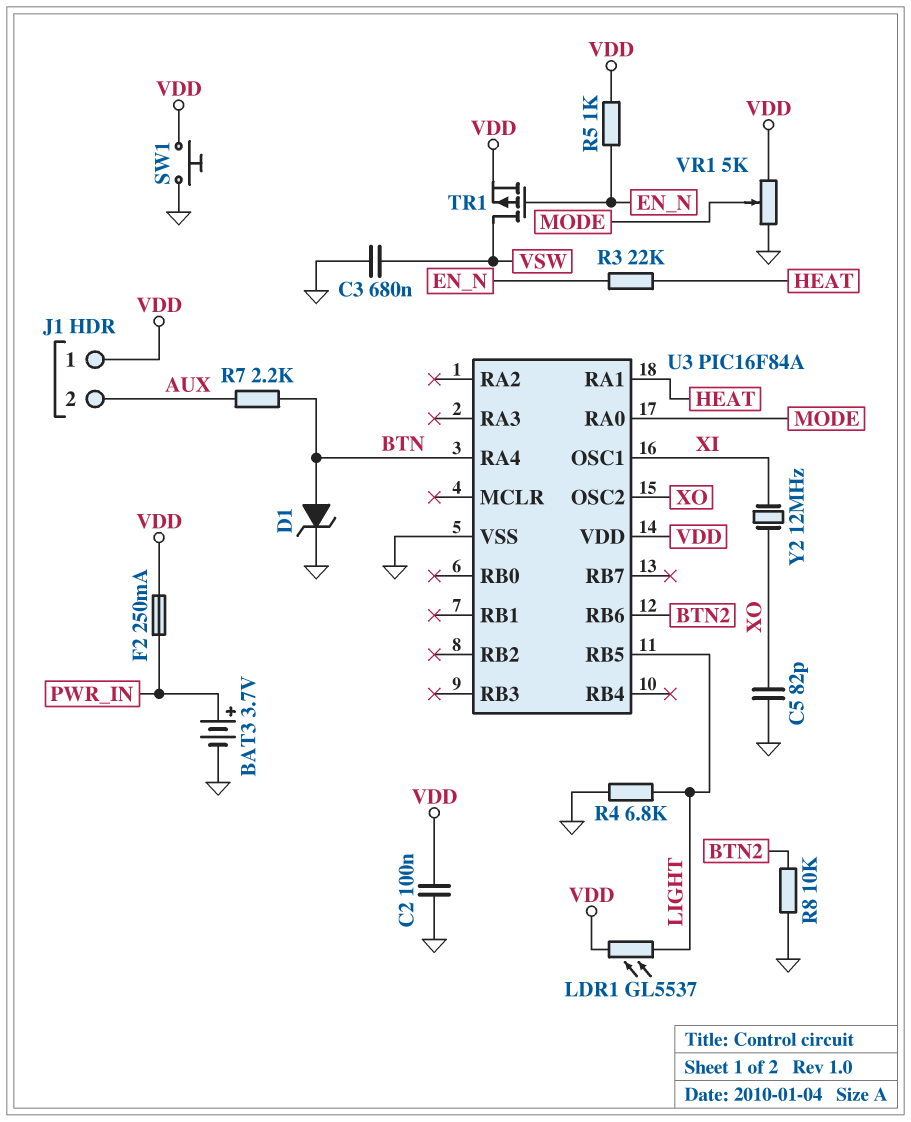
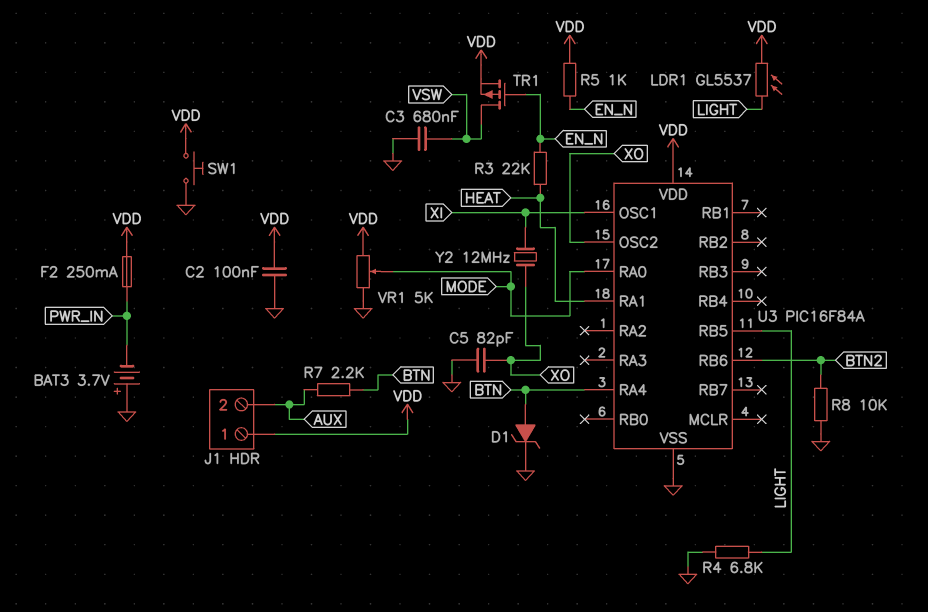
BAT3: 3.7V (plus PWR_IN, minus GND) -> 3.7V (plus GND, minus PWR_IN)

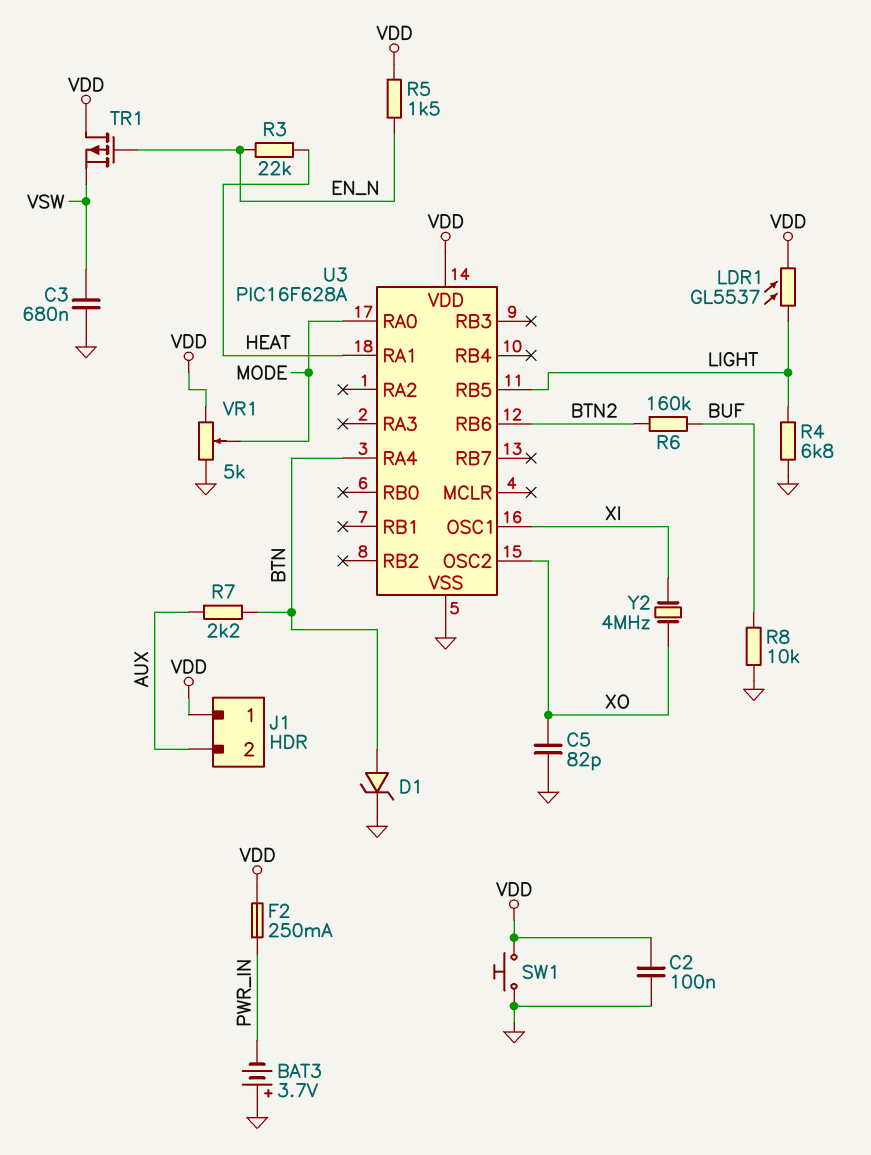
R5: 1k (EN_N, VDD) -> 1.5k (EN_N, VDD)
R6: none -> 160k (BTN2, BUF)
R8: 10k (BTN2, GND) -> 10k (BUF, GND)
TR1: PMOS (G EN_N, D VSW, S VDD) -> PMOS (G EN_N, D VDD, S VSW)
U3: PIC16F84A -> PIC16F628A
Y2: 12MHz (XI, XO) -> 4MHz (XI, XO)

